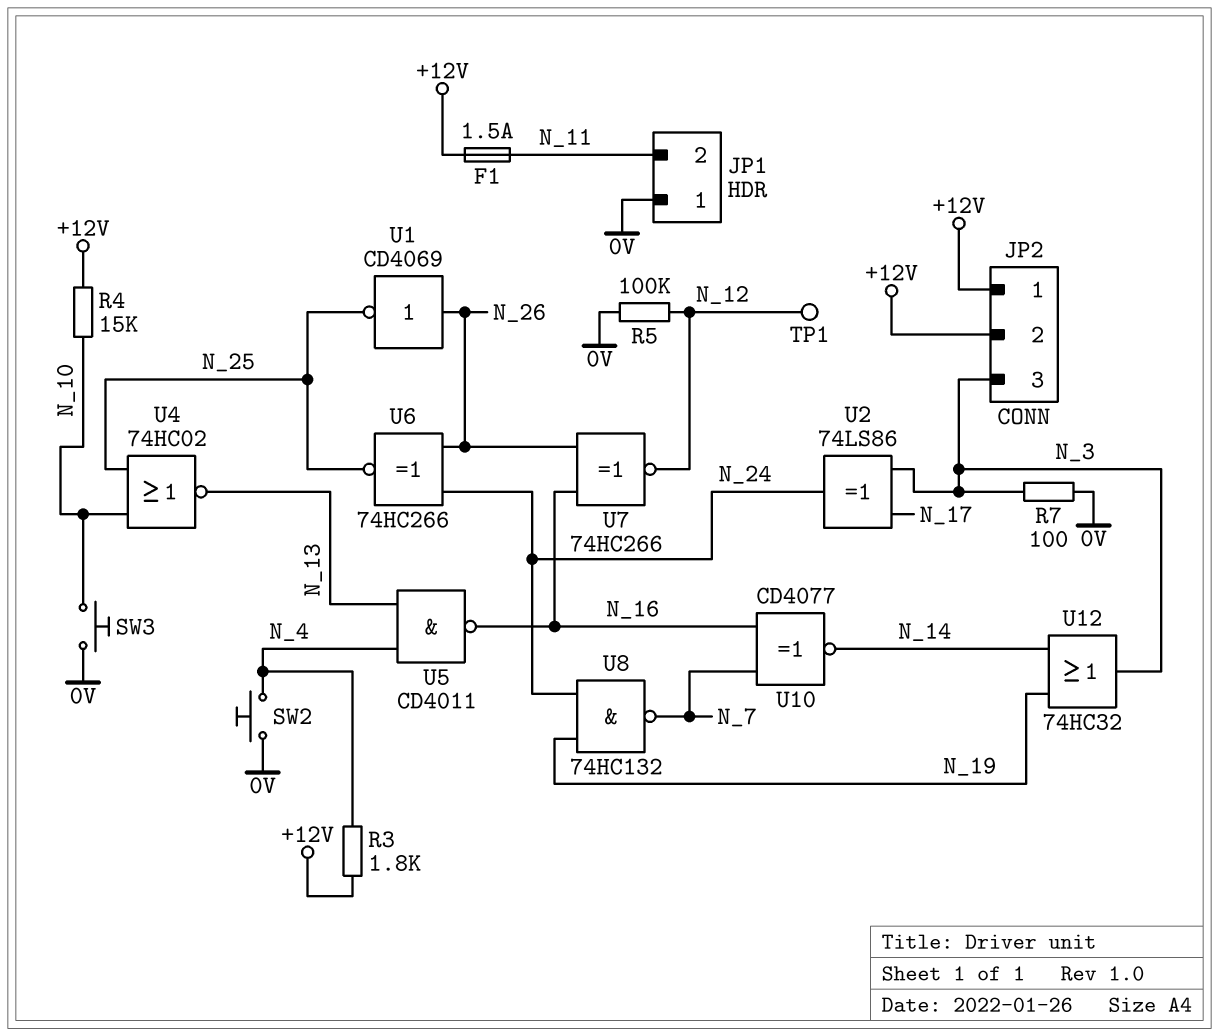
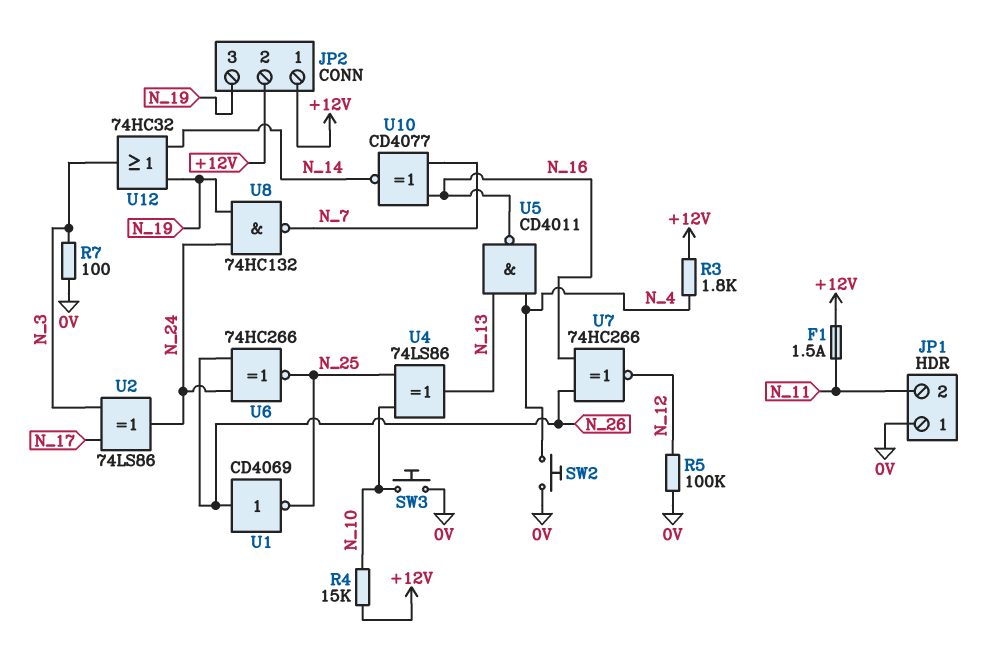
JP2 pin 3: N_3 -> N_19
TP1: test point (N_12) -> none
U4: NOR 74HC02 (in N_10, in N_25, out N_13) -> XOR 74LS86 (in N_10, in N_25, out N_13)

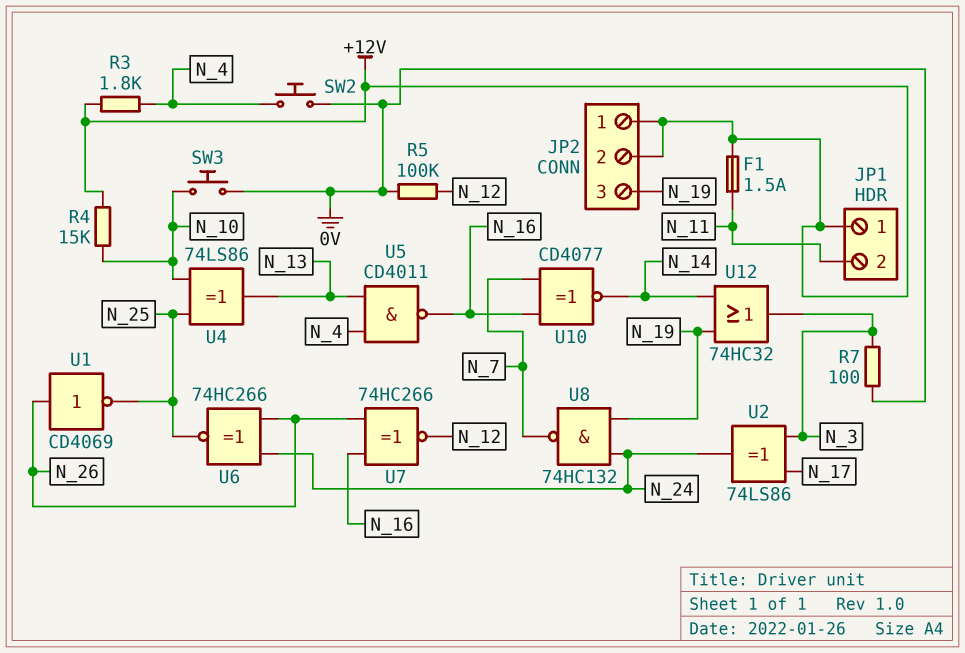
JP1 pin 1: 0V -> +12V

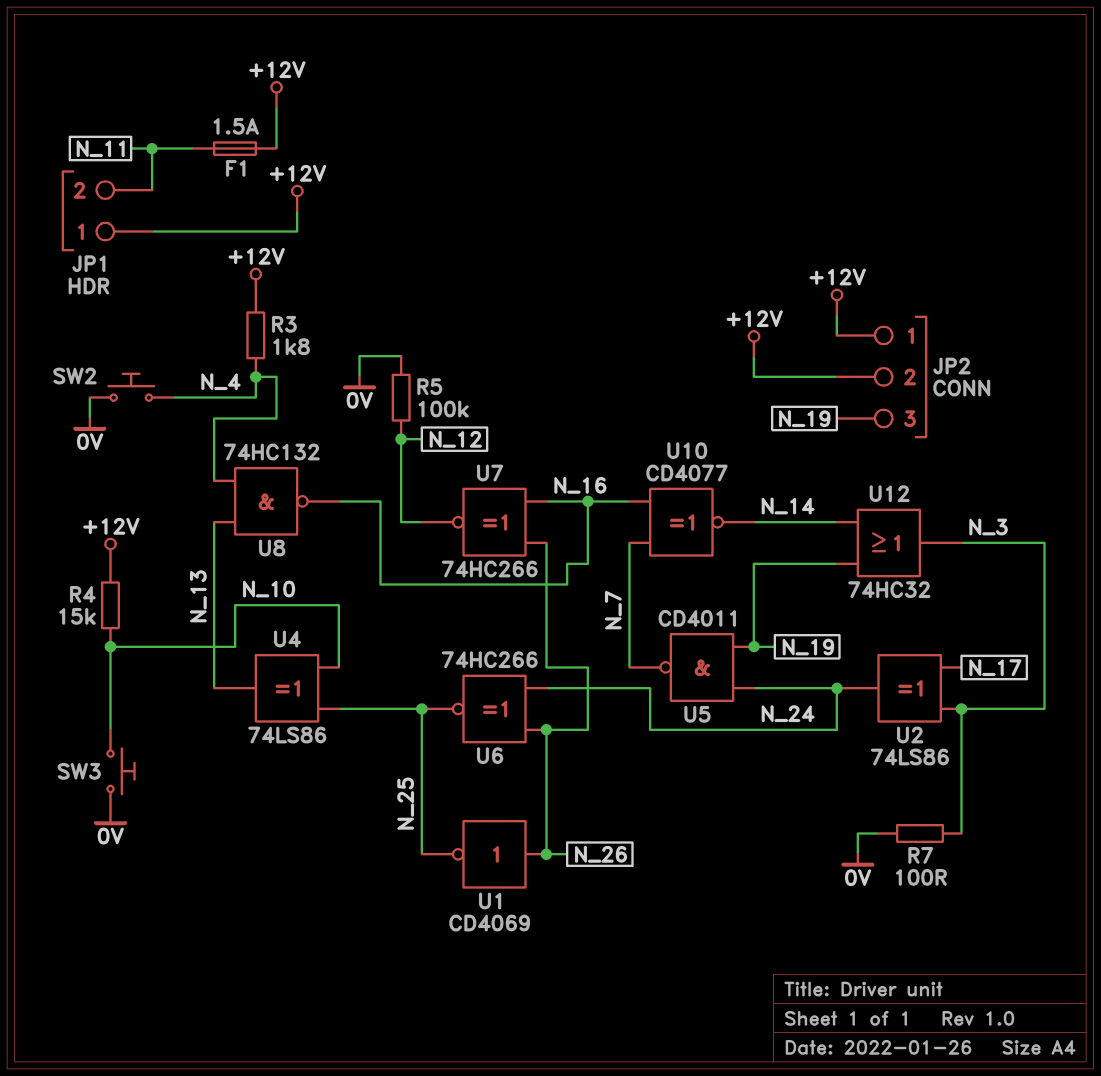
U5: NAND CD4011 (in N_4, in N_13, out N_16) -> NAND CD4011 (in N_19, in N_24, out N_7)
U8: NAND 74HC132 (in N_19, in N_24, out N_7) -> NAND 74HC132 (in N_4, in N_13, out N_16)

